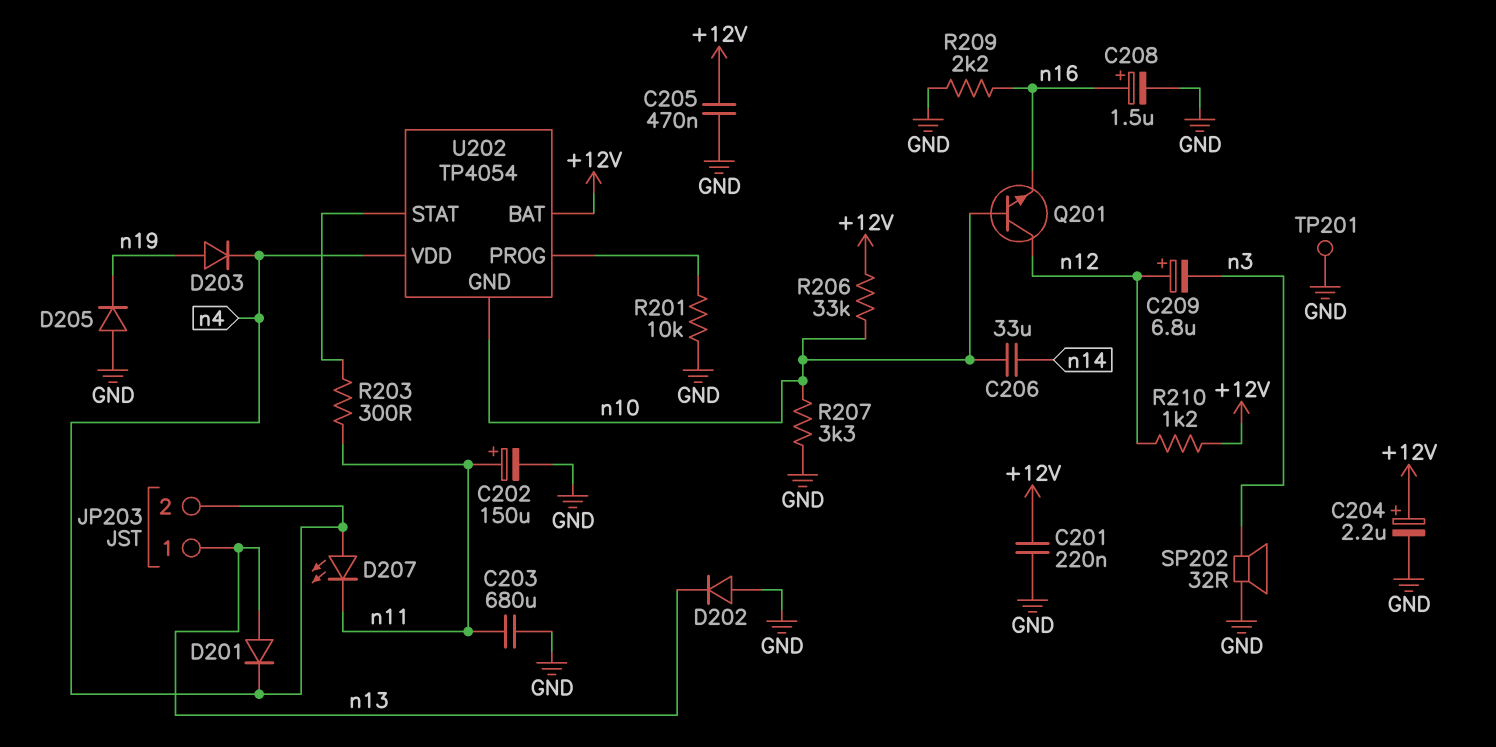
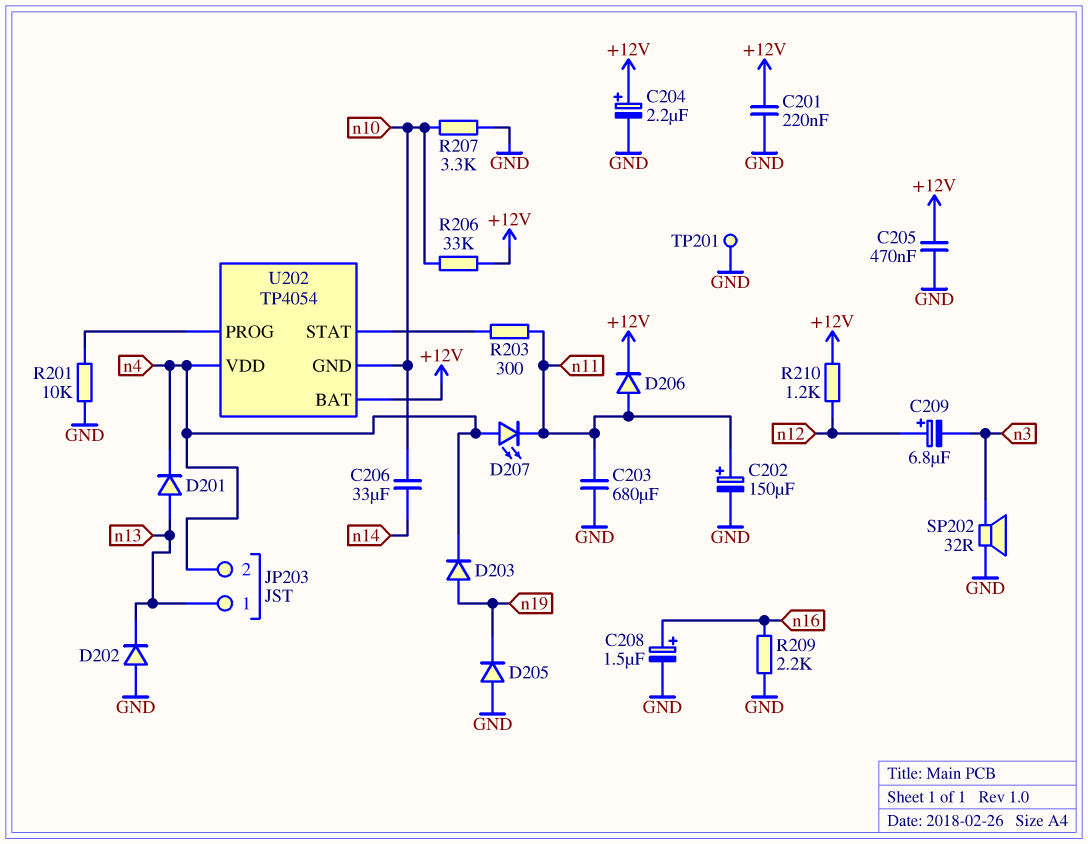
D206: none -> diode (A n11, K +12V)
Q201: NPN (B n10, C n12, E n16) -> none

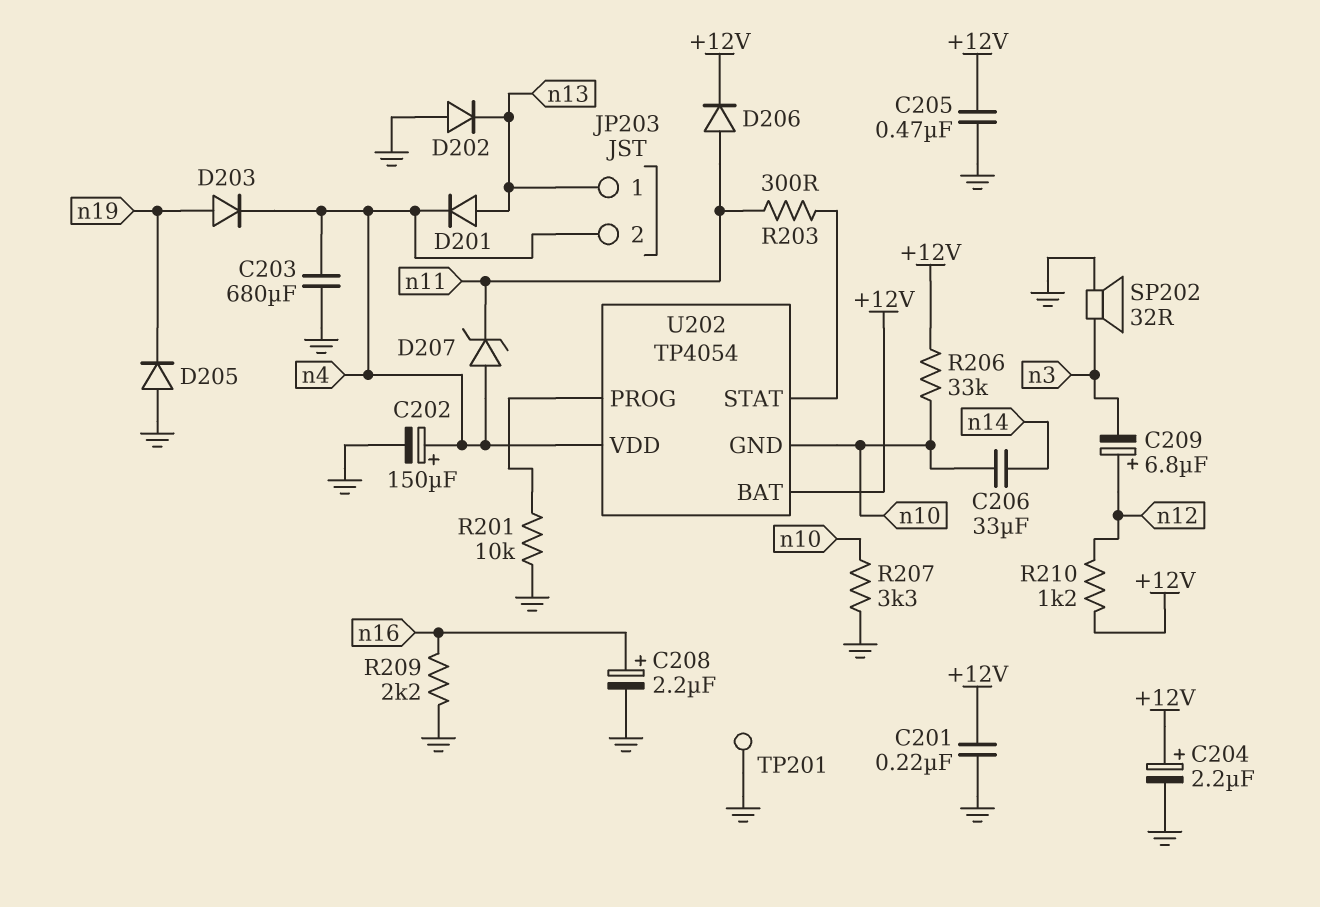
C202: 150uF (plus n11, minus GND) -> 150uF (plus n4, minus GND)
C203: 680uF (GND, n11) -> 680uF (GND, n4)
C208: 1.5uF (plus n16, minus GND) -> 2.2uF (plus n16, minus GND)
D207: LED (A n4, K n11) -> zener (A n4, K n11)

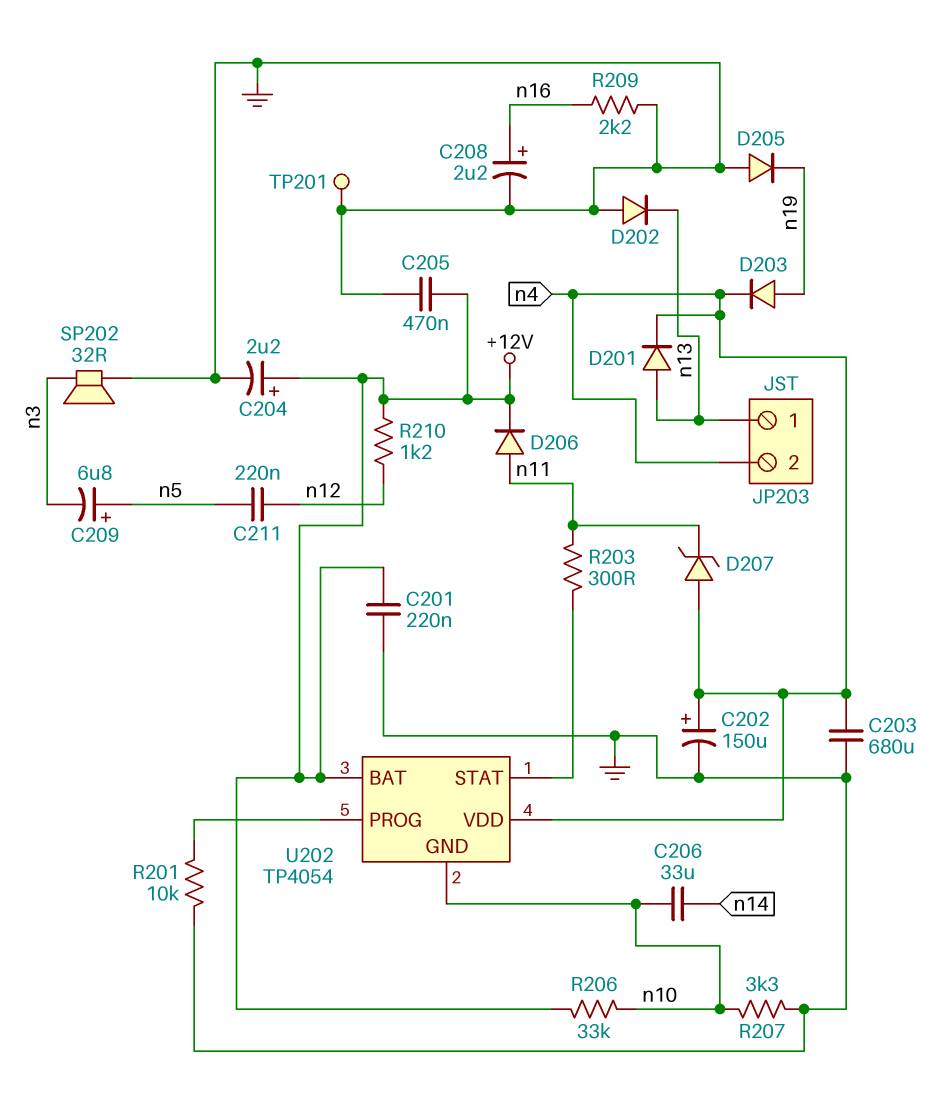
C209: 6.8uF (plus n12, minus n3) -> 6.8uF (plus n5, minus n3)
C211: none -> 220nF (n5, n12)

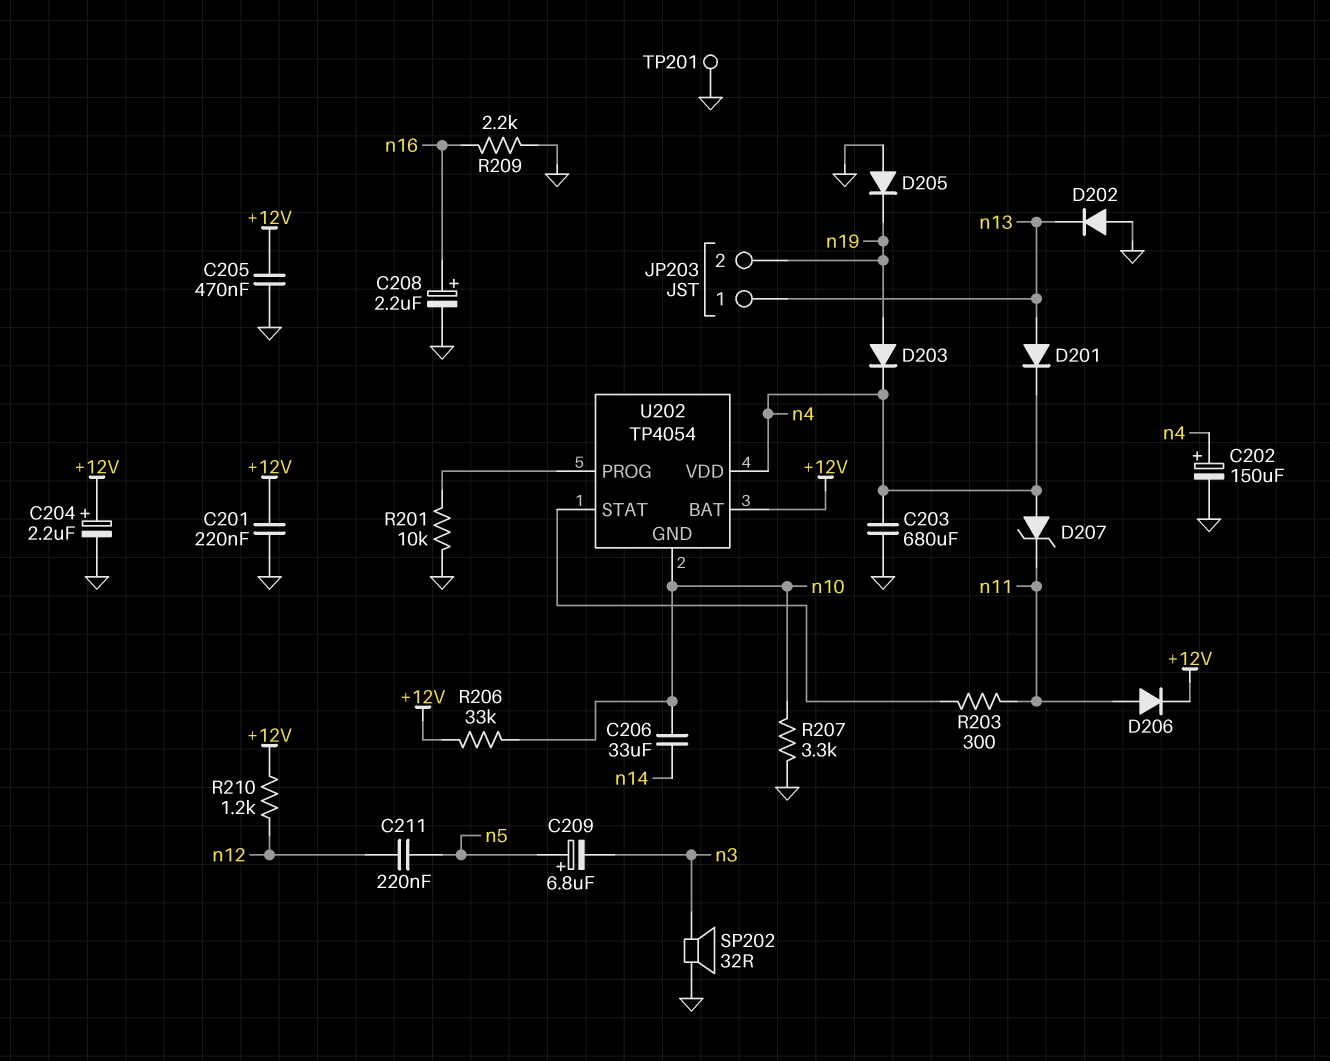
JP203 pin 2: n4 -> n19

